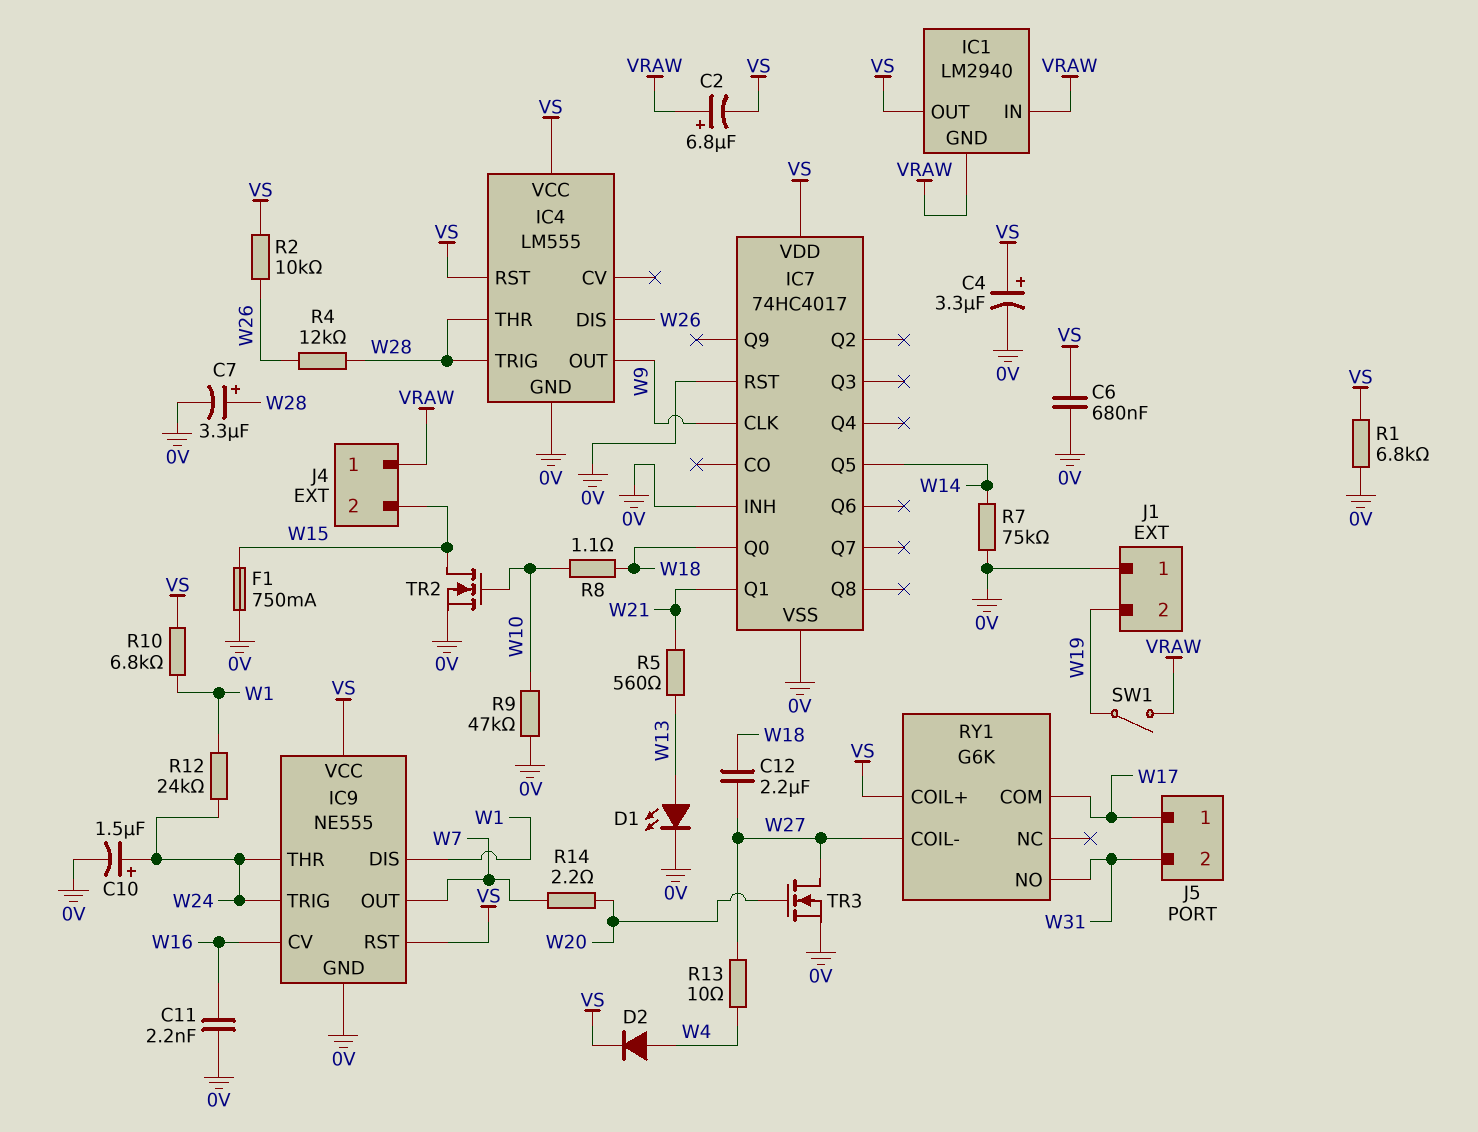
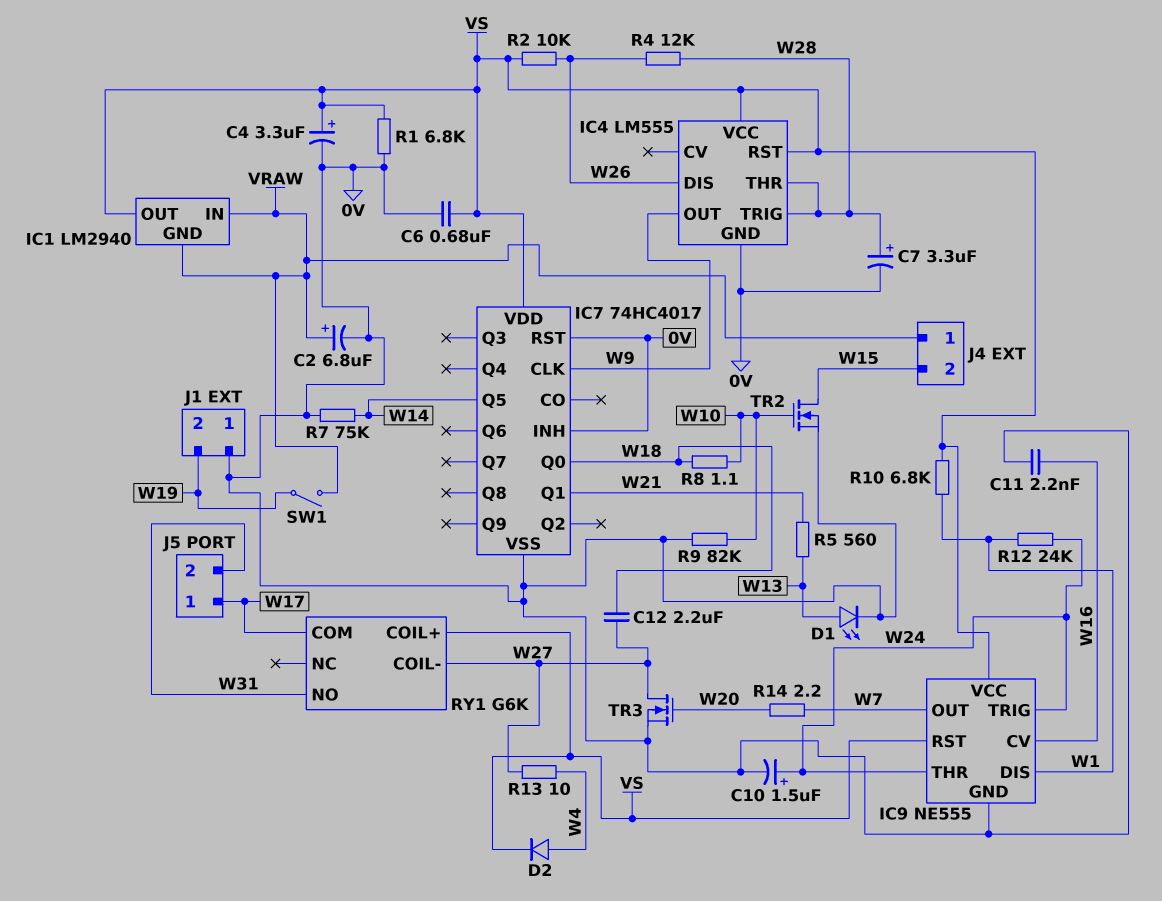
C2: 6.8uF (plus VRAW, minus VS) -> 6.8uF (plus VRAW, minus 0V)
F1: 750mA (0V, W15) -> none
R9: 47k (0V, W10) -> 82k (0V, W10)

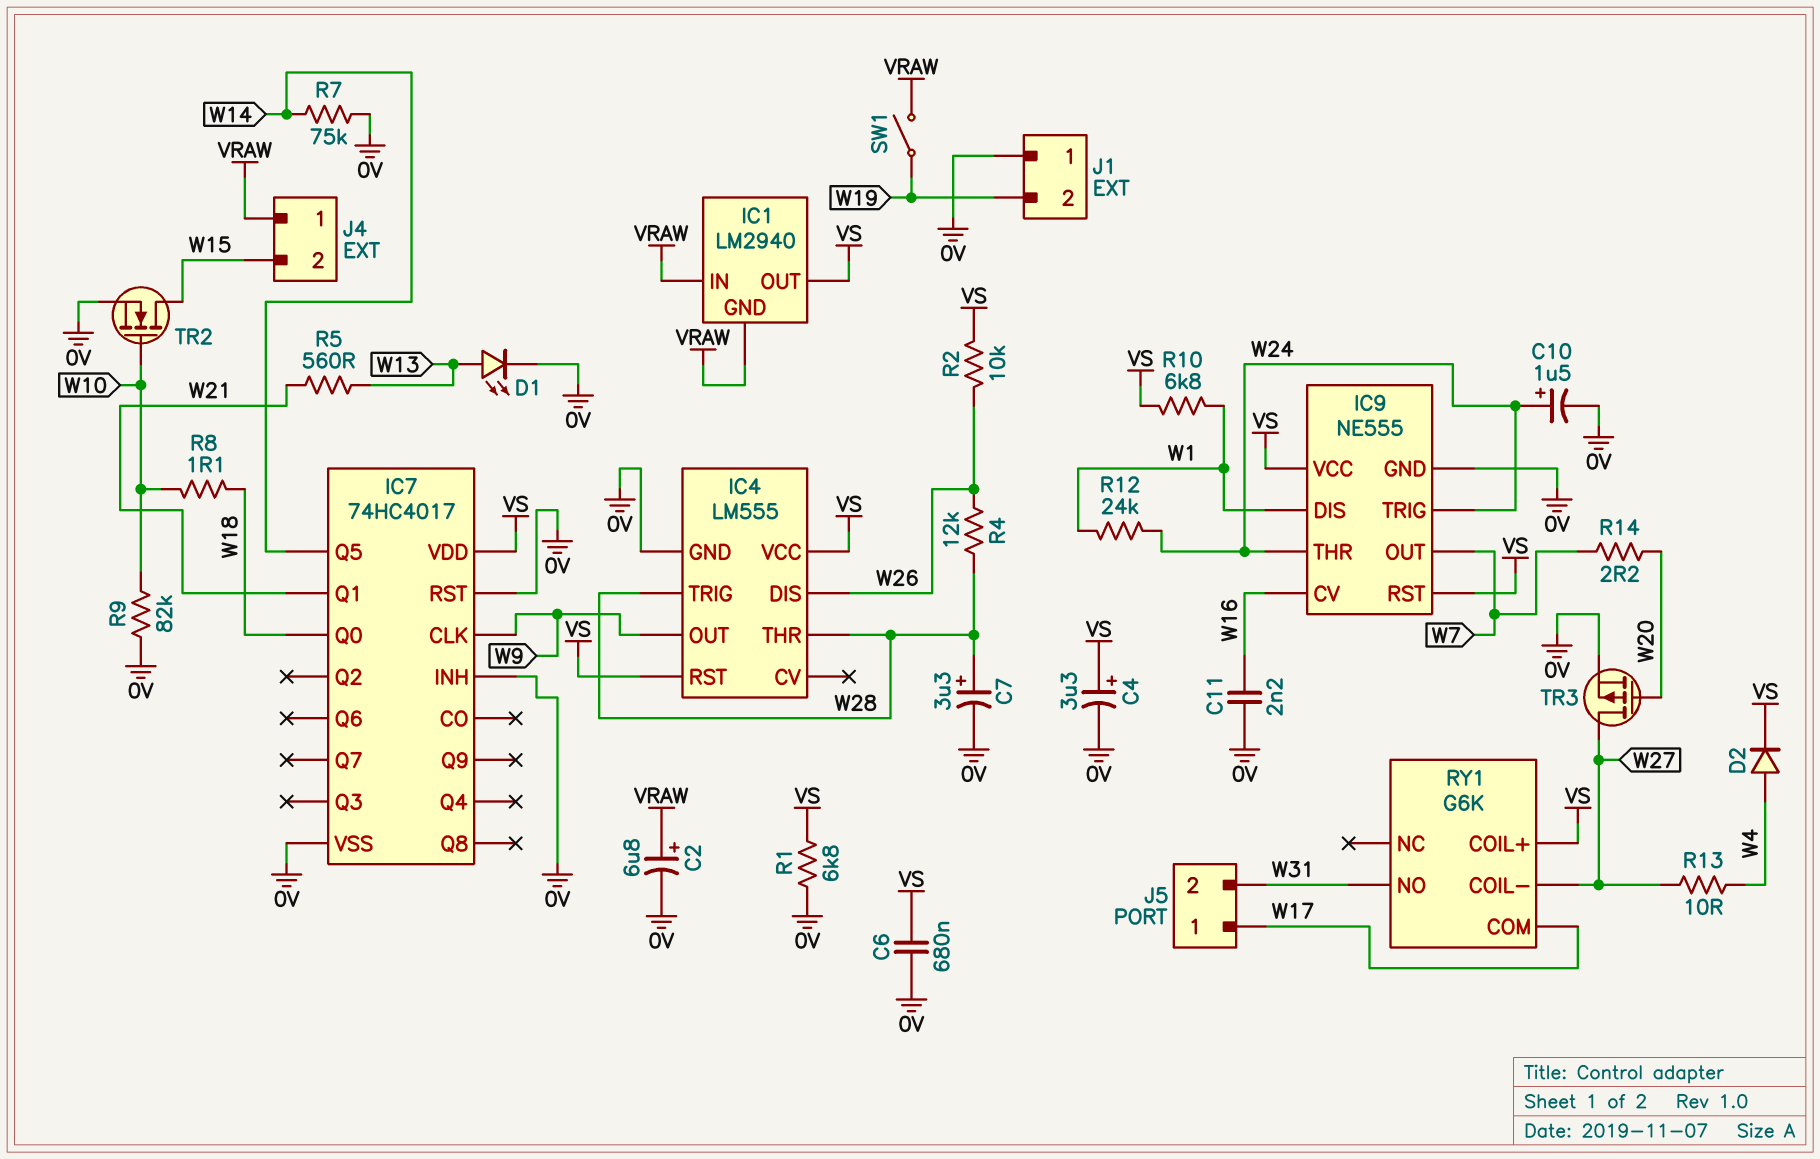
C12: 2.2uF (W18, W27) -> none
TR3: NMOS (G W20, D W27, S 0V) -> PMOS (G W20, D W27, S 0V)

